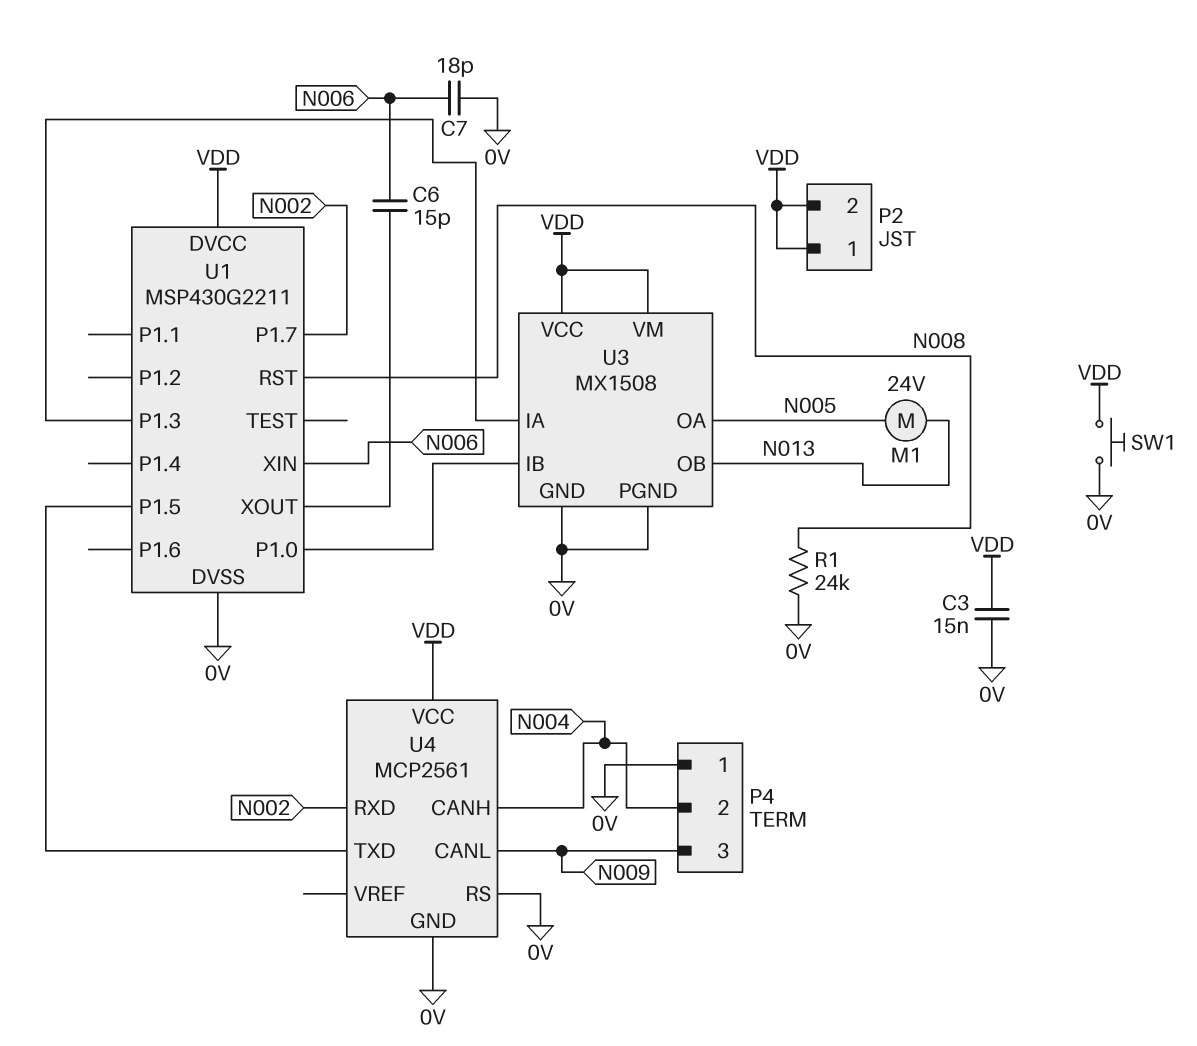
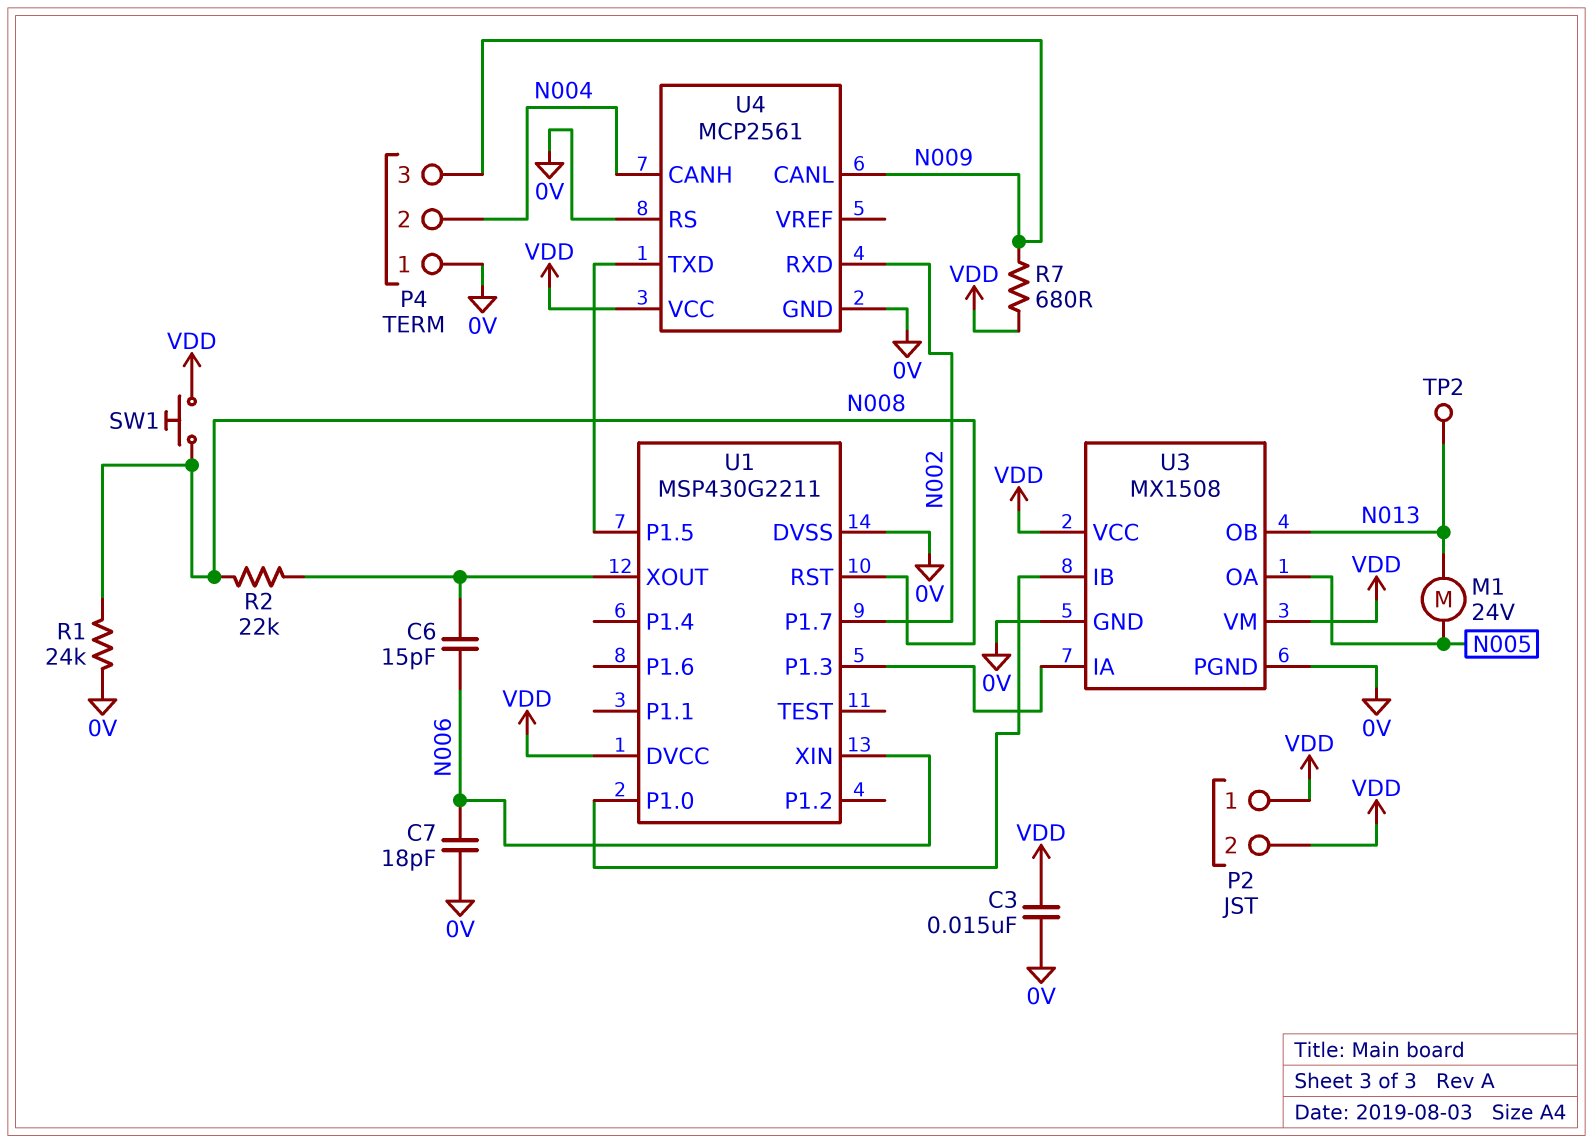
R2: none -> 22k (N008, U1/XOUT)
R7: none -> 680 (N009, VDD)
SW1: button (0V, VDD) -> button (N008, VDD)
TP2: none -> test point (N013)

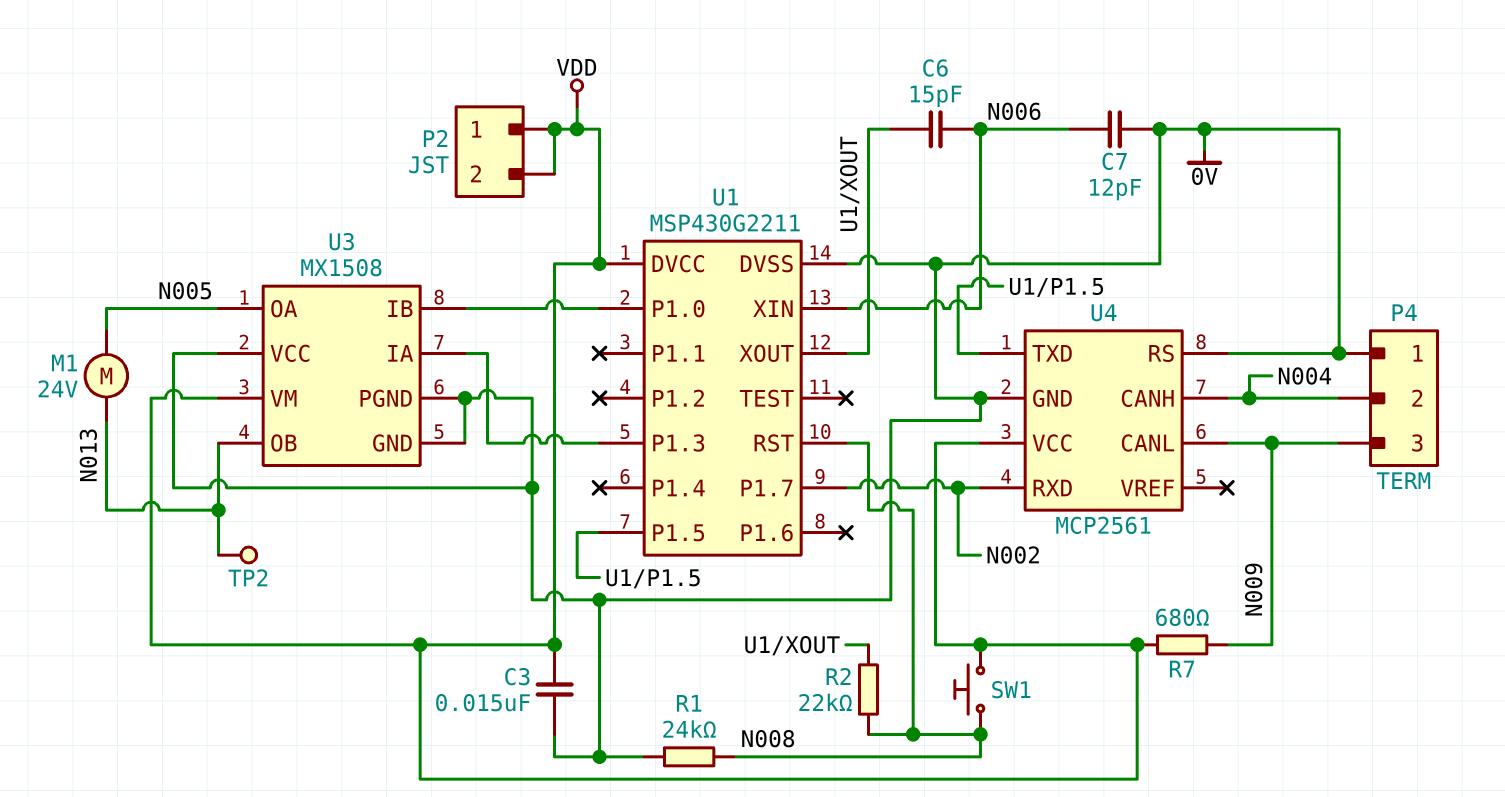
C7: 18pF (0V, N006) -> 12pF (0V, N006)
U3 pin VCC: VDD -> 0V

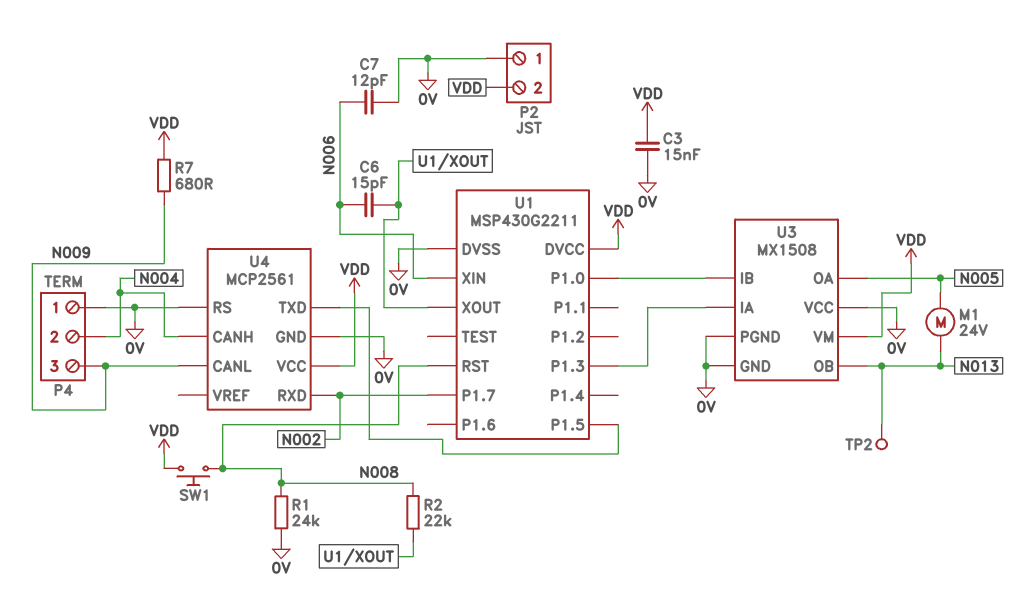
P2 pin 1: VDD -> 0V

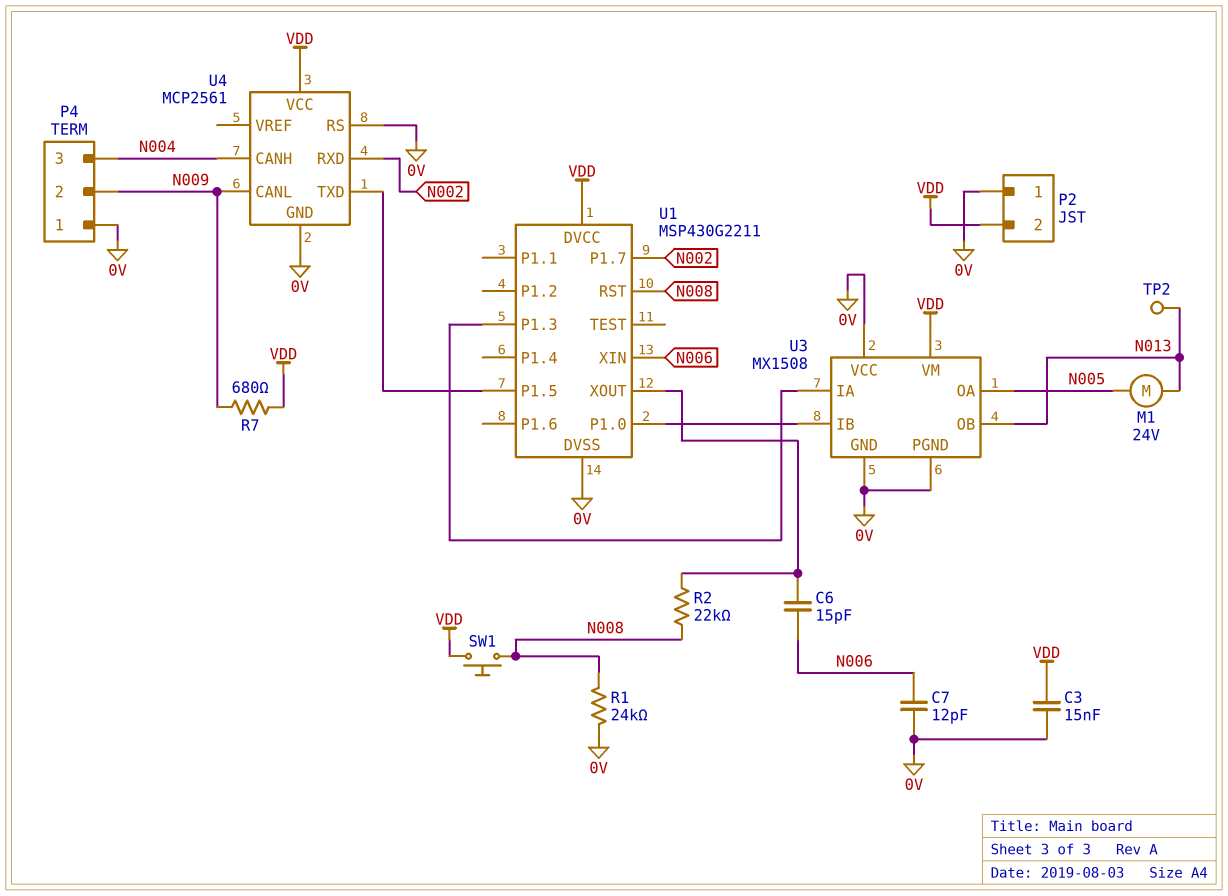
P4 pin 2: N004 -> N009
P4 pin 3: N009 -> N004

